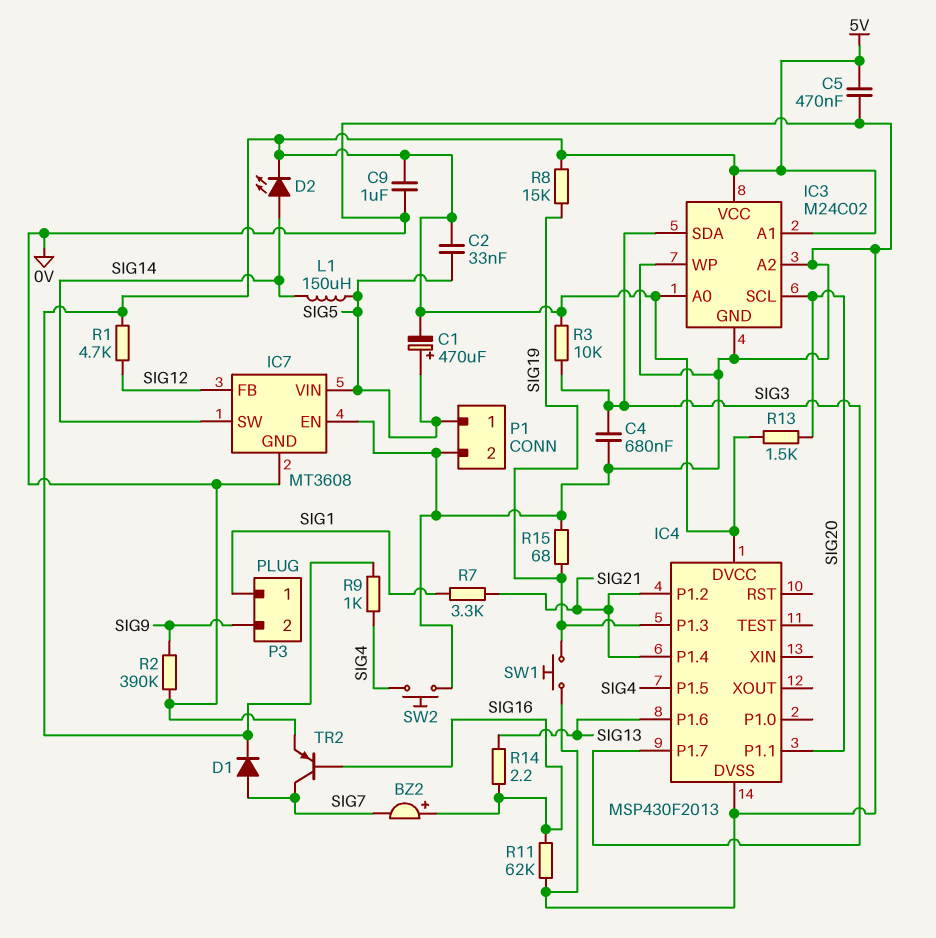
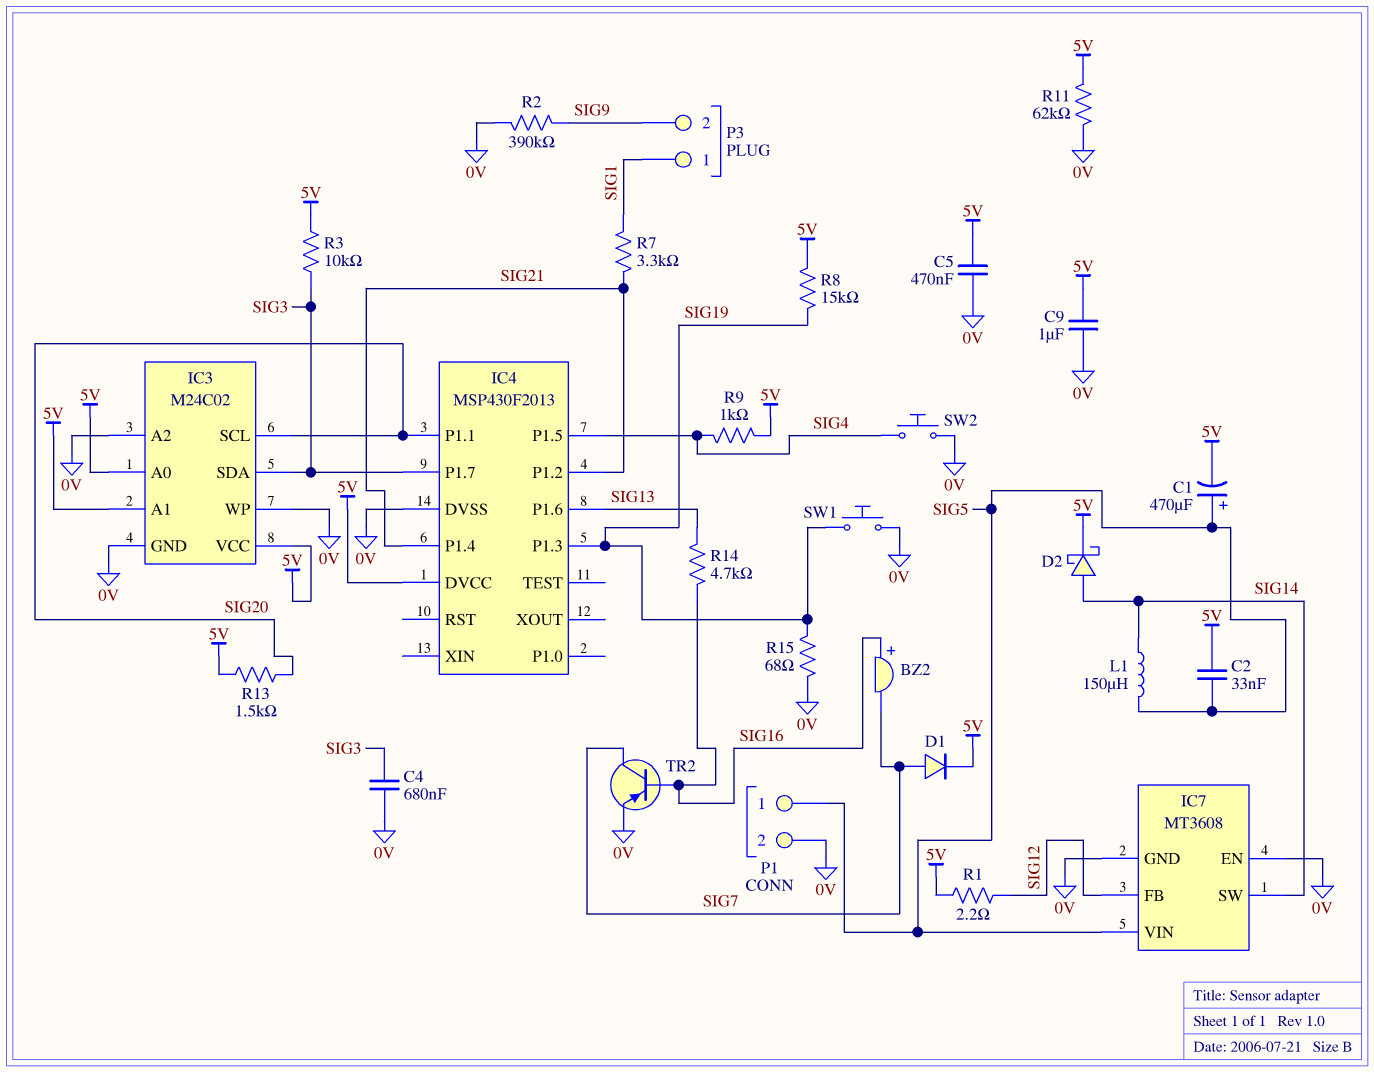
D2: LED (A SIG14, K 5V) -> schottky (A SIG14, K 5V)
R1: 4.7k (5V, SIG12) -> 2.2 (5V, SIG12)
R11: 62k (0V, SIG16) -> 62k (0V, 5V)
R14: 2.2 (SIG13, SIG16) -> 4.7k (SIG13, SIG16)

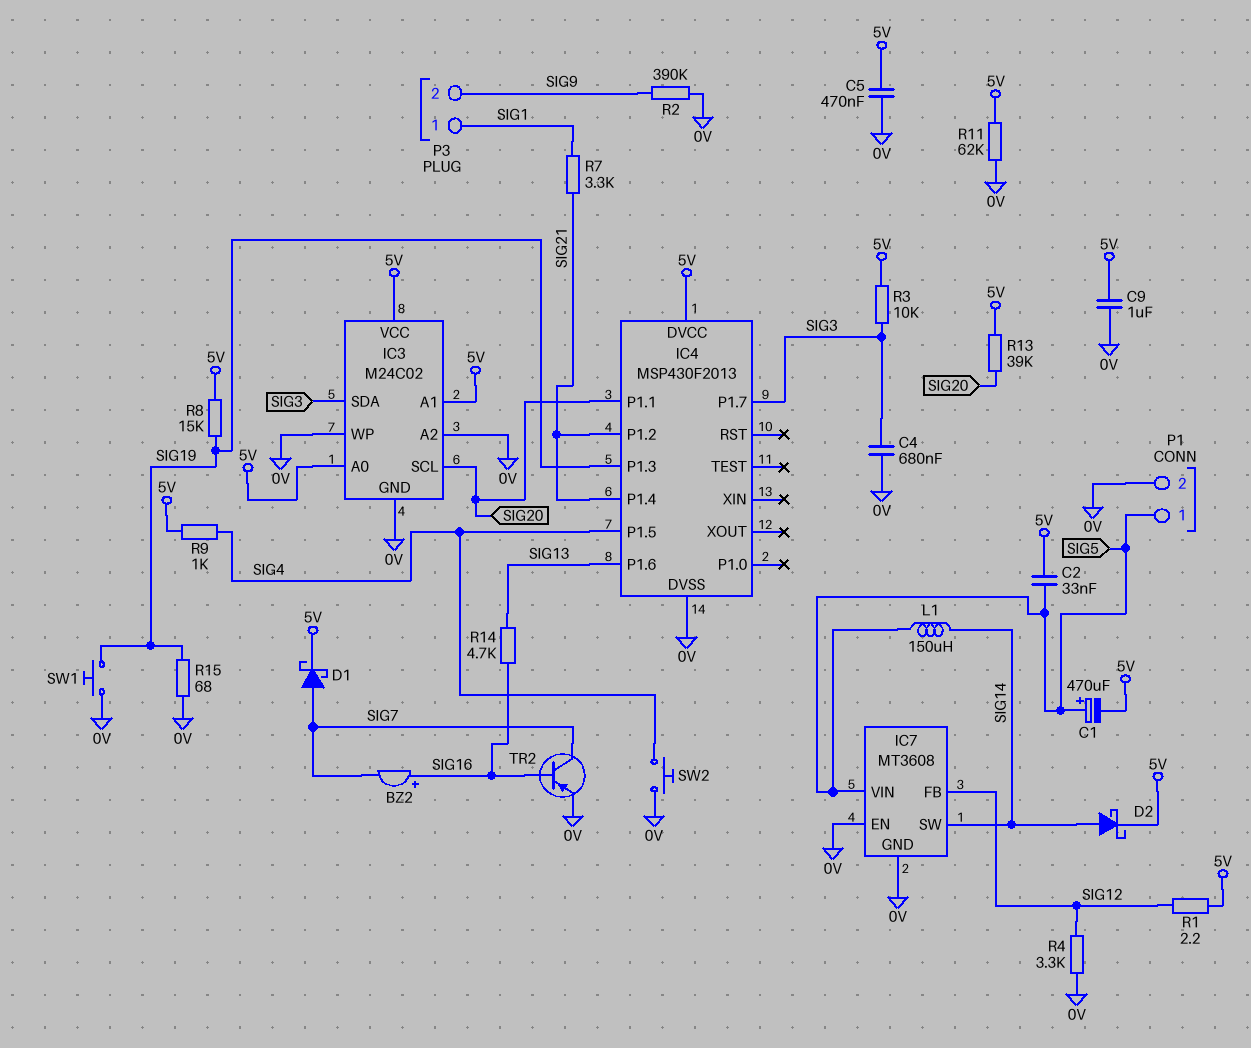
D1: diode (A SIG7, K 5V) -> schottky (A SIG7, K 5V)
R4: none -> 3.3k (0V, SIG12)
R13: 1.5k (5V, SIG20) -> 39k (5V, SIG20)

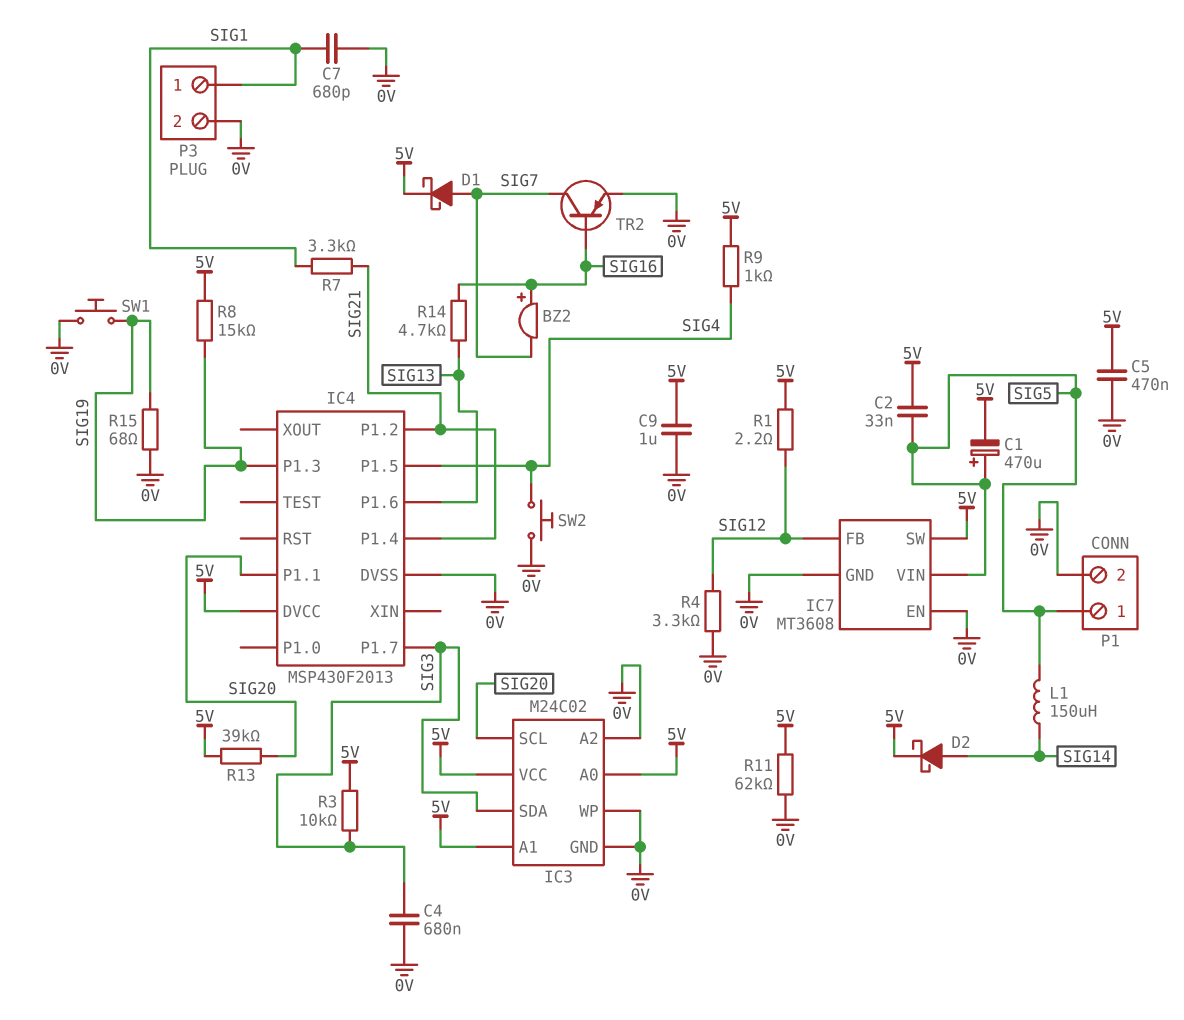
C7: none -> 680pF (0V, SIG1)
IC7 pin SW: SIG14 -> 5V
P3 pin 2: SIG9 -> 0V
R2: 390k (0V, SIG9) -> none

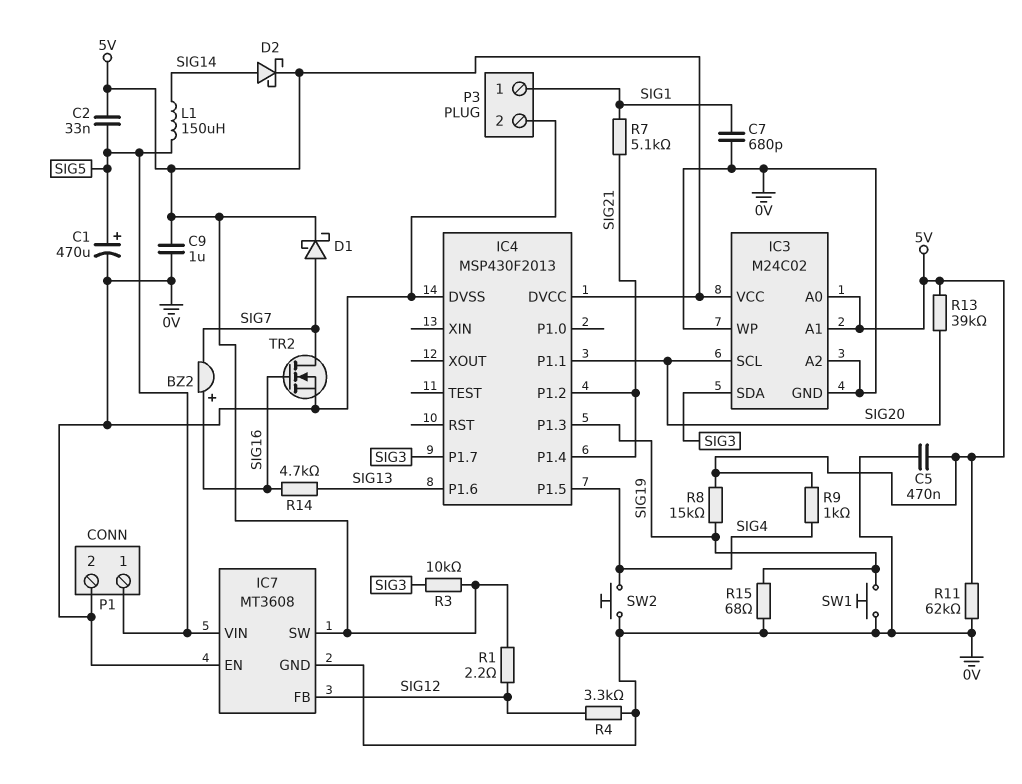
C1: 470uF (plus SIG5, minus 5V) -> 470uF (plus SIG5, minus 0V)
C4: 680nF (0V, SIG3) -> none
R7: 3.3k (SIG1, SIG21) -> 5.1k (SIG1, SIG21)
TR2: PNP (B SIG16, C SIG7, E 0V) -> NMOS (G SIG16, D SIG7, S 0V)

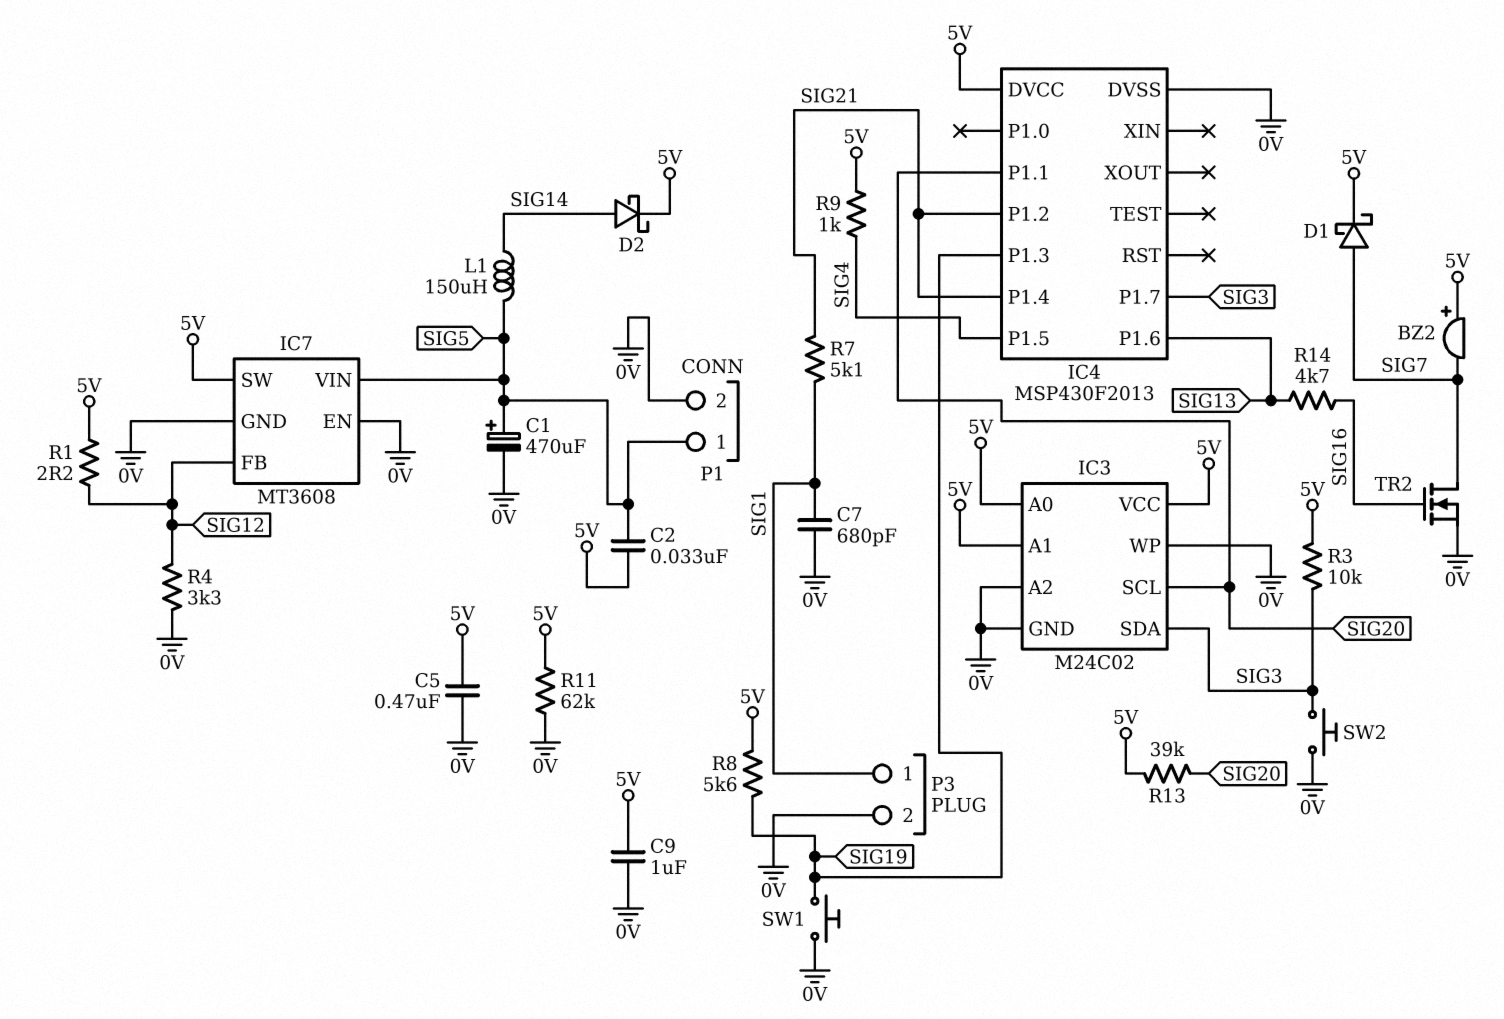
BZ2: buzzer (plus SIG16, minus SIG7) -> buzzer (plus 5V, minus SIG7)
R8: 15k (5V, SIG19) -> 5.6k (5V, SIG19)
R15: 68 (0V, SIG19) -> none
SW2: button (0V, SIG4) -> button (0V, SIG3)

